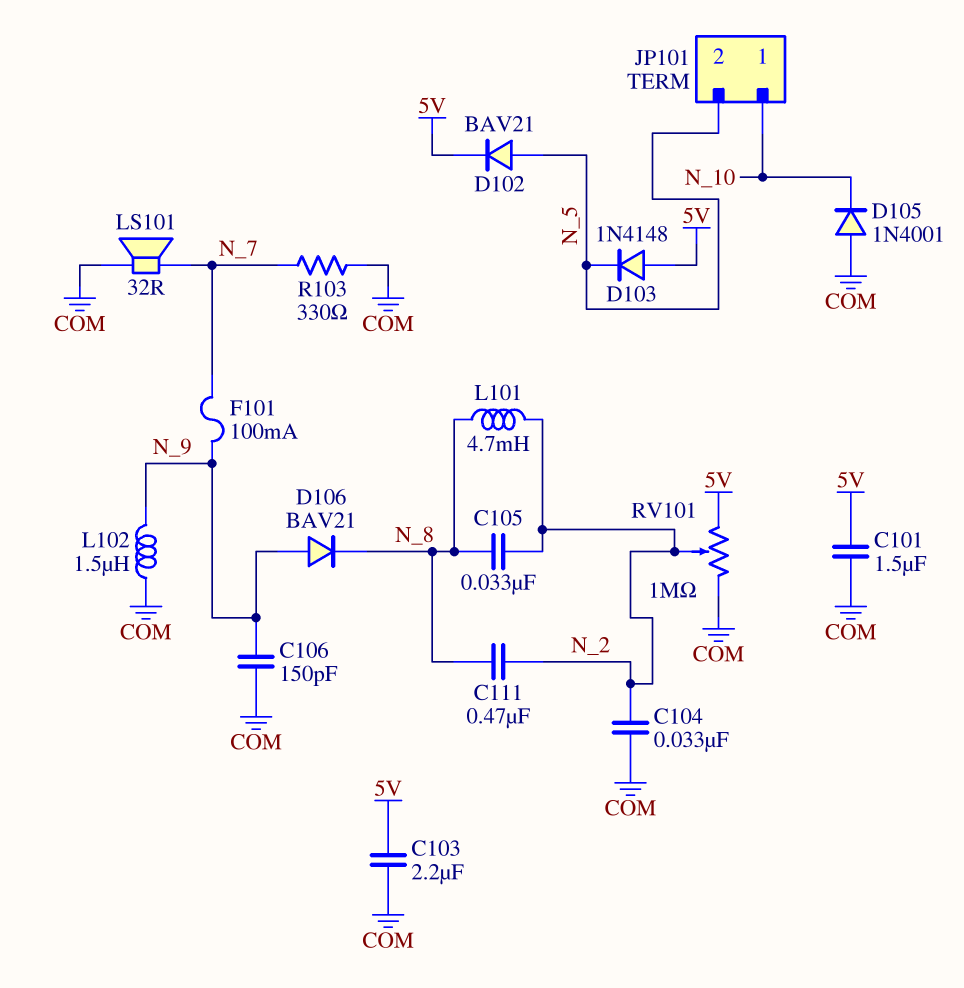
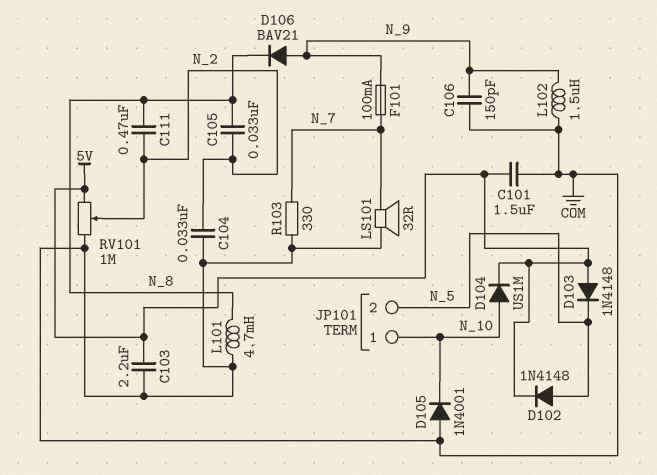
D102: diode BAV21 (A N_5, K 5V) -> diode 1N4148 (A N_5, K 5V)
D104: none -> diode US1M (A N_10, K 5V)
L101: 4.7mH (N_2, N_8) -> 4.7mH (COM, N_8)

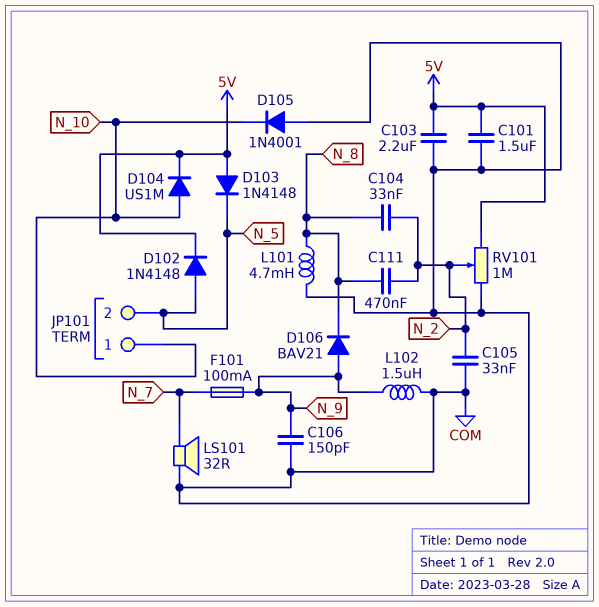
C104: 33nF (COM, N_2) -> 33nF (N_2, N_8)
C105: 33nF (N_2, N_8) -> 33nF (COM, N_2)
R103: 330 (COM, N_7) -> none

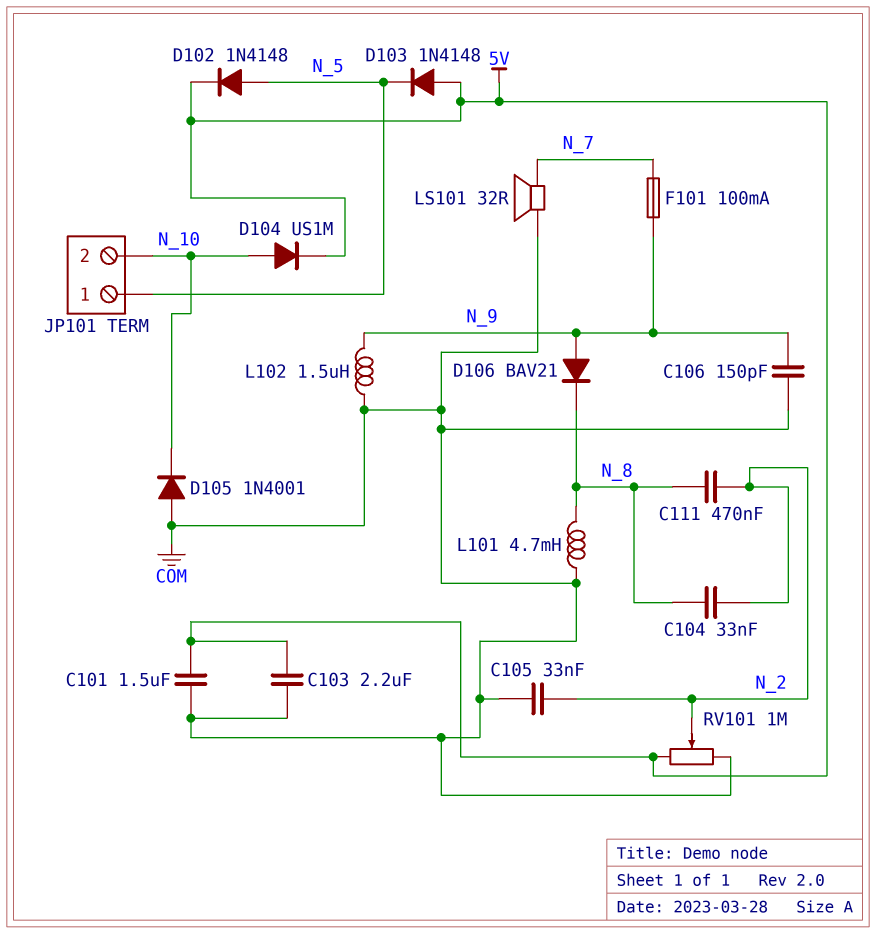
JP101 pin 1: N_10 -> N_5
JP101 pin 2: N_5 -> N_10

